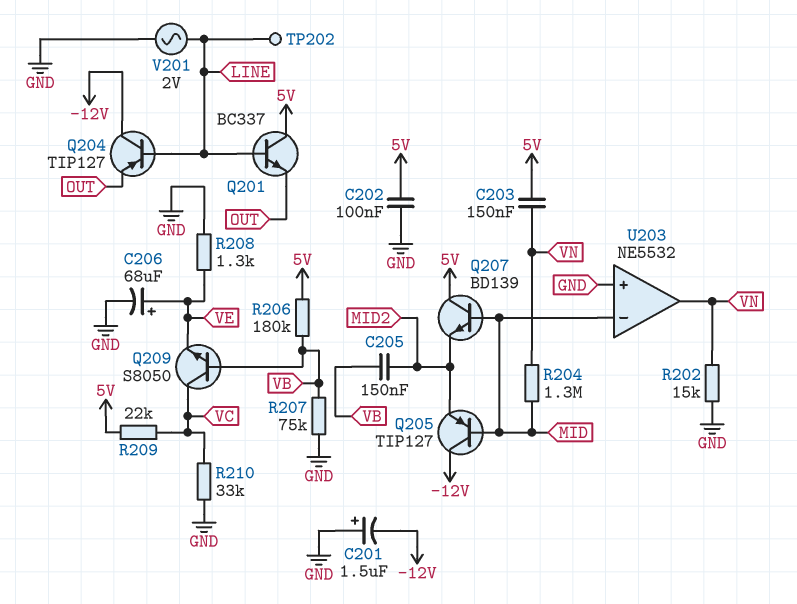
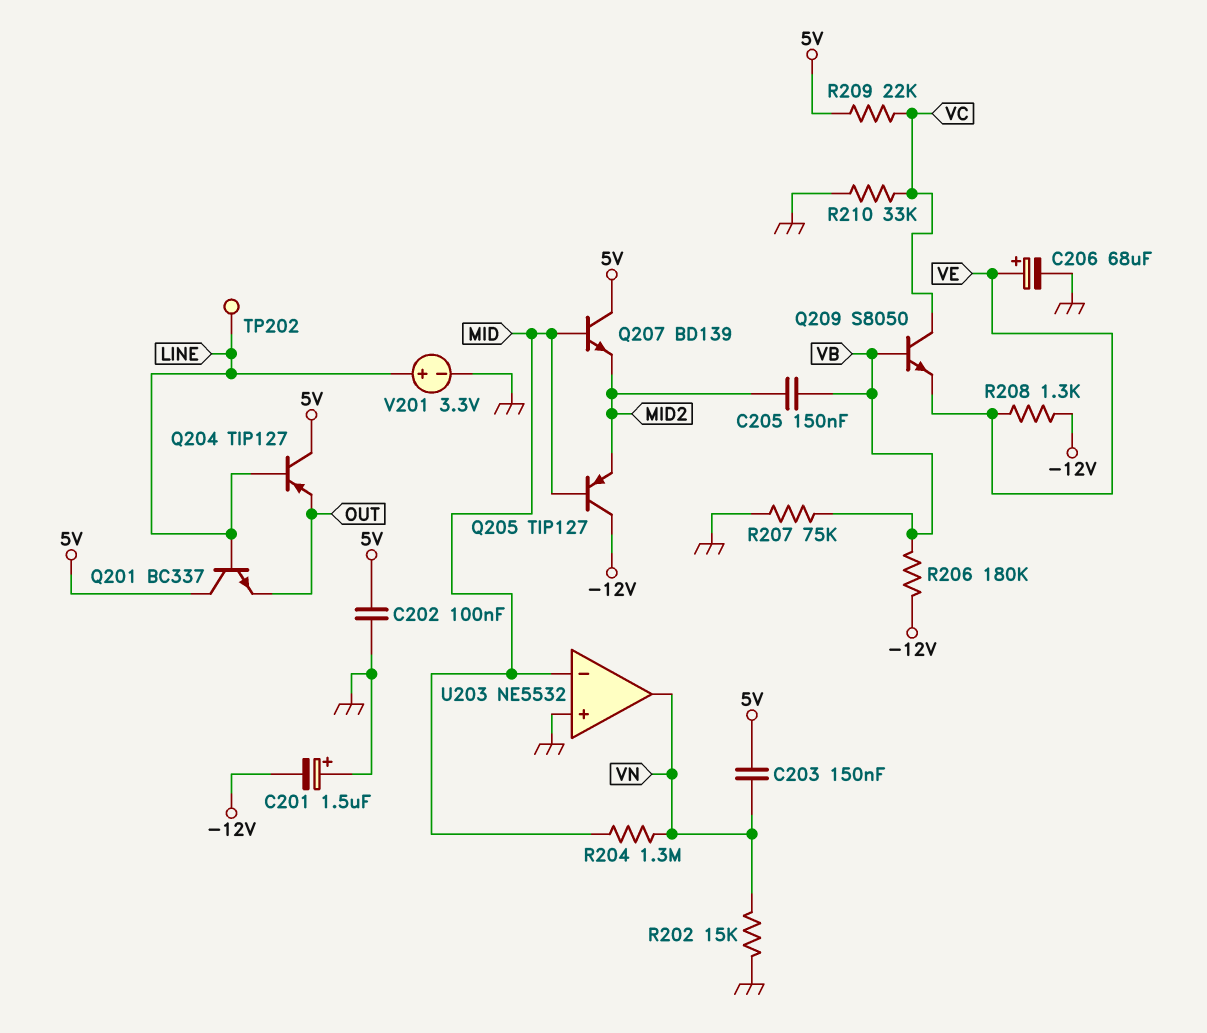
Q204: PNP TIP127 (B LINE, C -12V, E OUT) -> PNP TIP127 (B LINE, C 5V, E OUT)
R206: 180k (5V, VB) -> 180k (-12V, VB)
R208: 1.3k (GND, VE) -> 1.3k (-12V, VE)
V201: AC 2V (GND, LINE) -> 3.3V (plus LINE, minus GND)

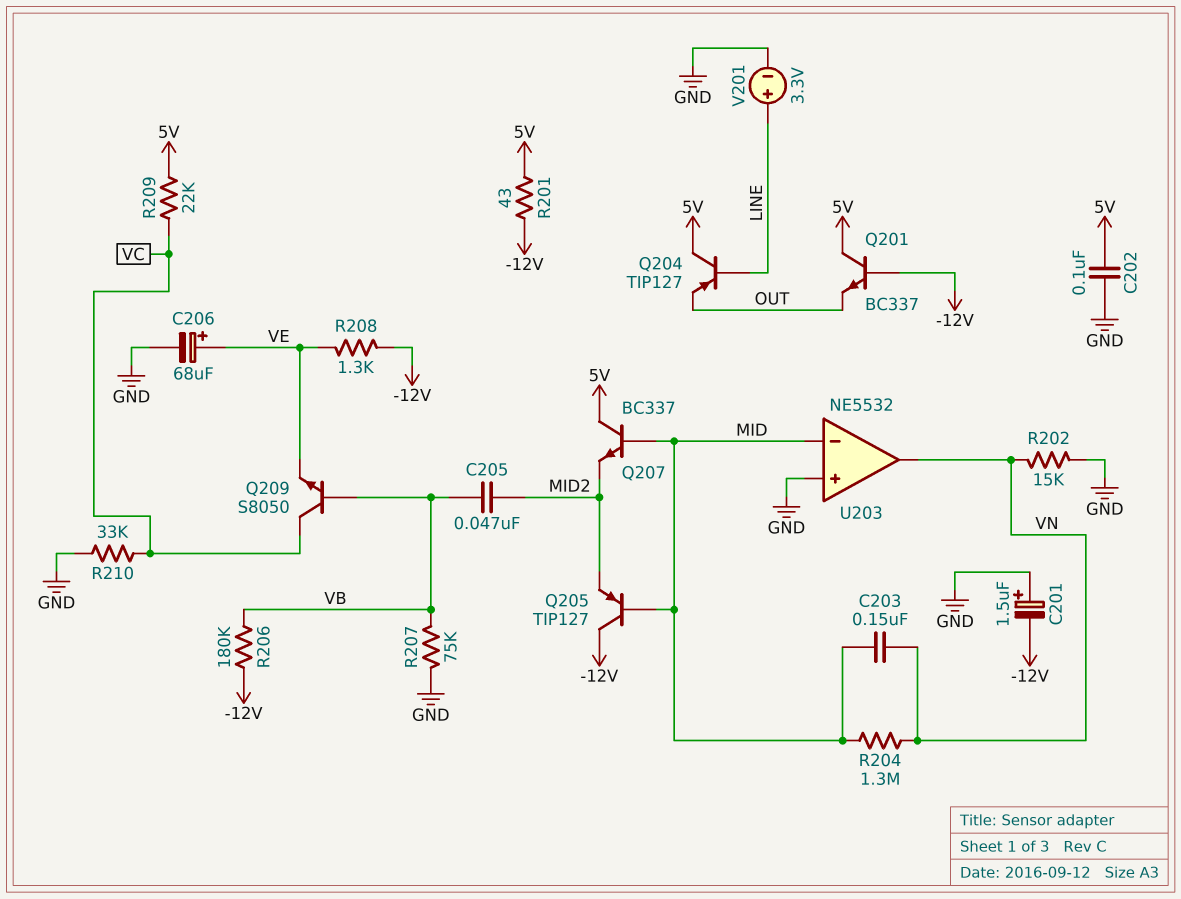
C203: 150nF (5V, VN) -> 150nF (MID, VN)
C205: 150nF (MID2, VB) -> 47nF (MID2, VB)
Q201: NPN BC337 (B LINE, C 5V, E OUT) -> NPN BC337 (B -12V, C 5V, E OUT)
Q207: NPN BD139 (B MID, C 5V, E MID2) -> NPN BC337 (B MID, C 5V, E MID2)
R201: none -> 43 (-12V, 5V)
TP202: test point (LINE) -> none

